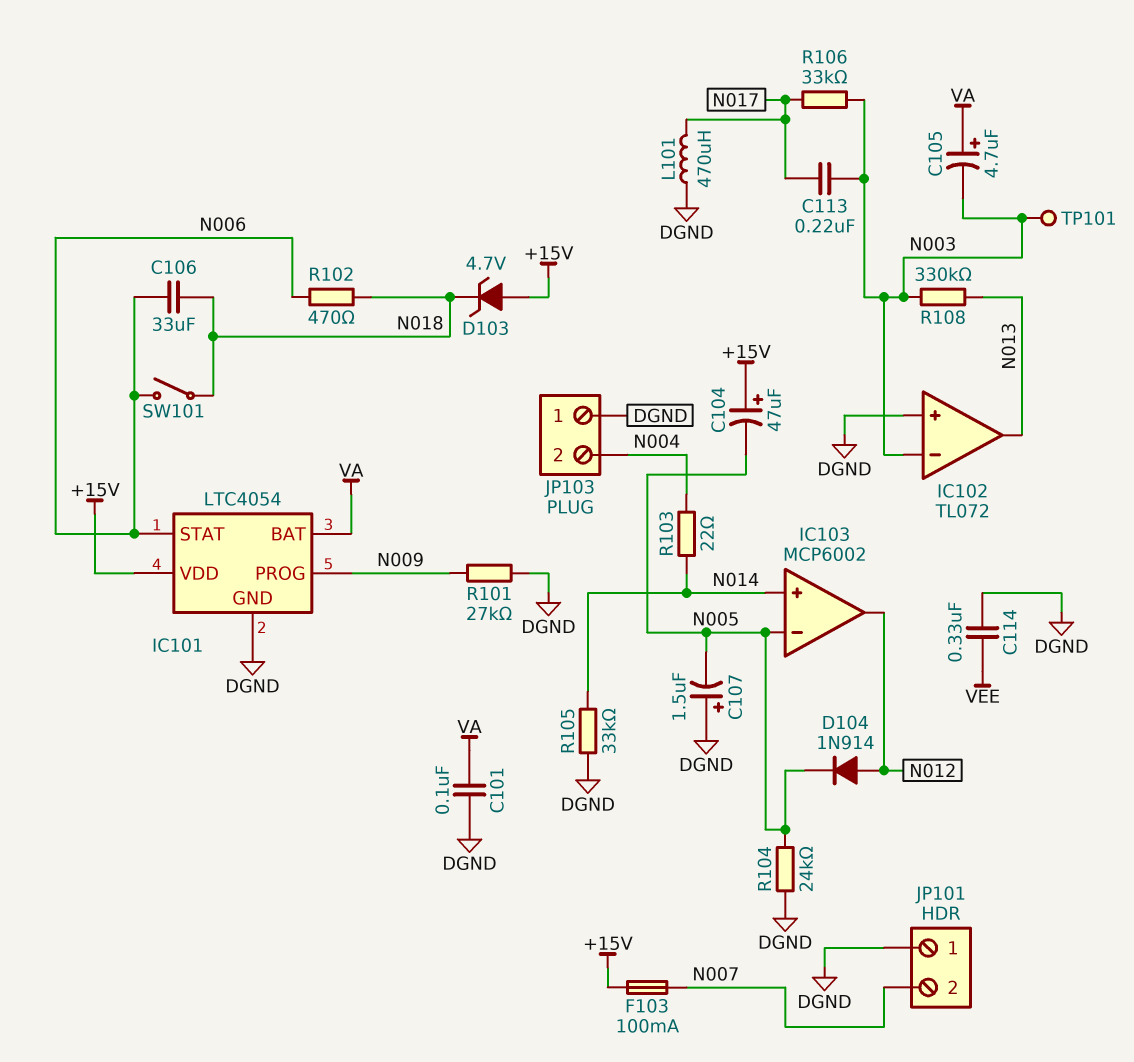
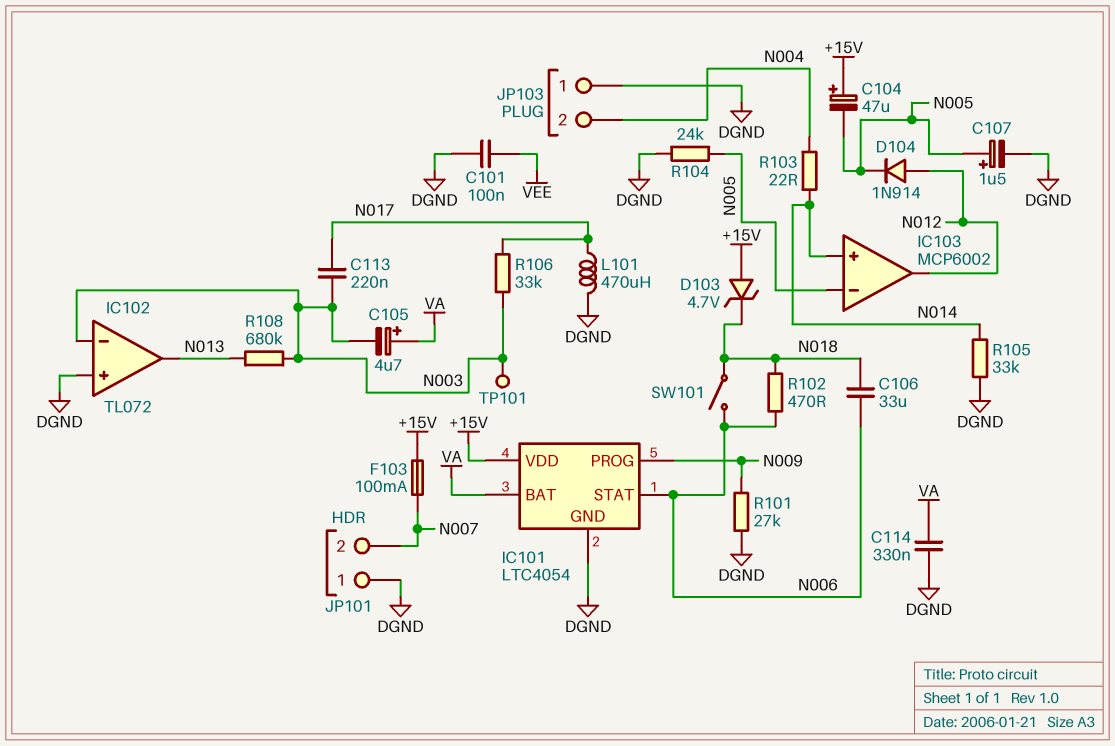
C101: 100nF (DGND, VA) -> 100nF (DGND, VEE)
C107: 1.5uF (plus DGND, minus N005) -> 1.5uF (plus N005, minus DGND)
C114: 330nF (DGND, VEE) -> 330nF (DGND, VA)
R108: 330k (N003, N013) -> 680k (N003, N013)

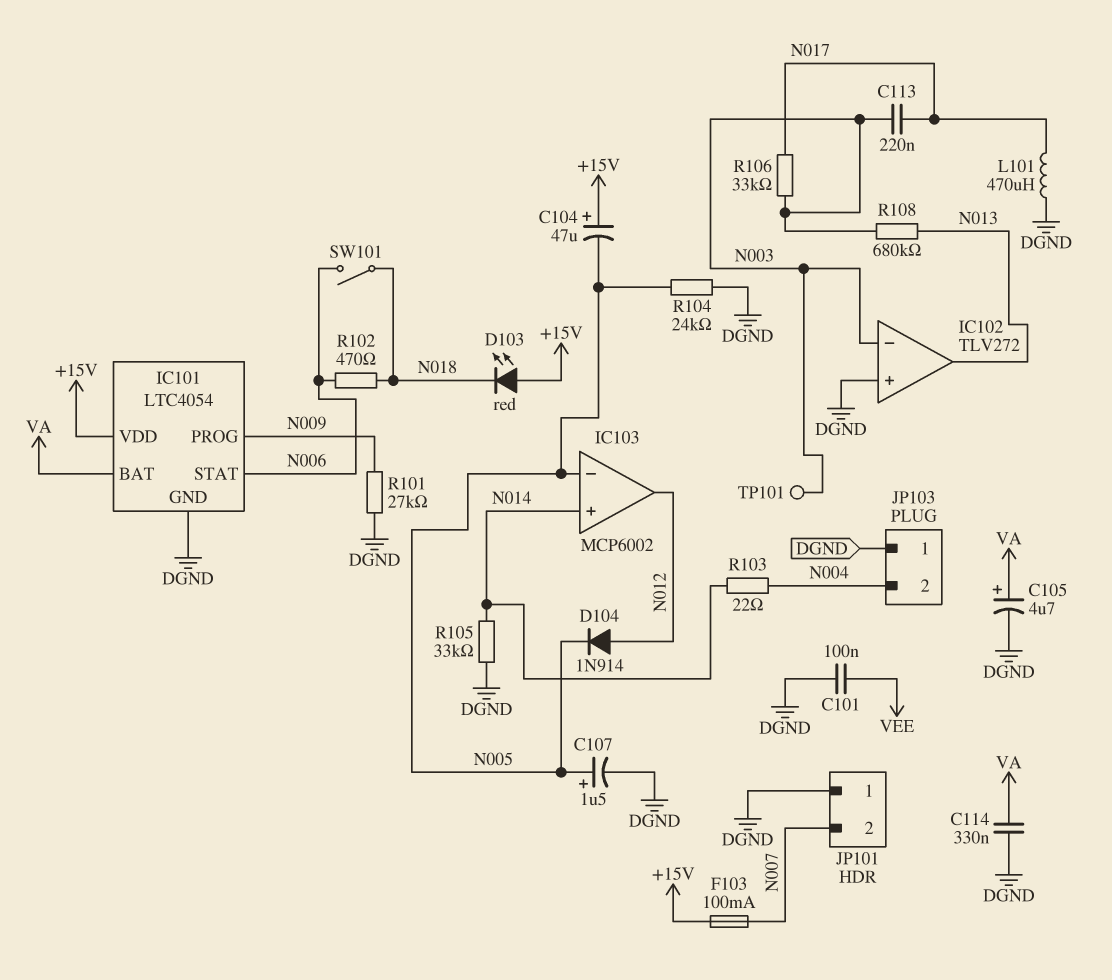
C105: 4.7uF (plus VA, minus N003) -> 4.7uF (plus VA, minus DGND)
C106: 33uF (N006, N018) -> none
D103: zener 4.7V (A +15V, K N018) -> LED red (A +15V, K N018)
IC102: TL072 -> TLV272

